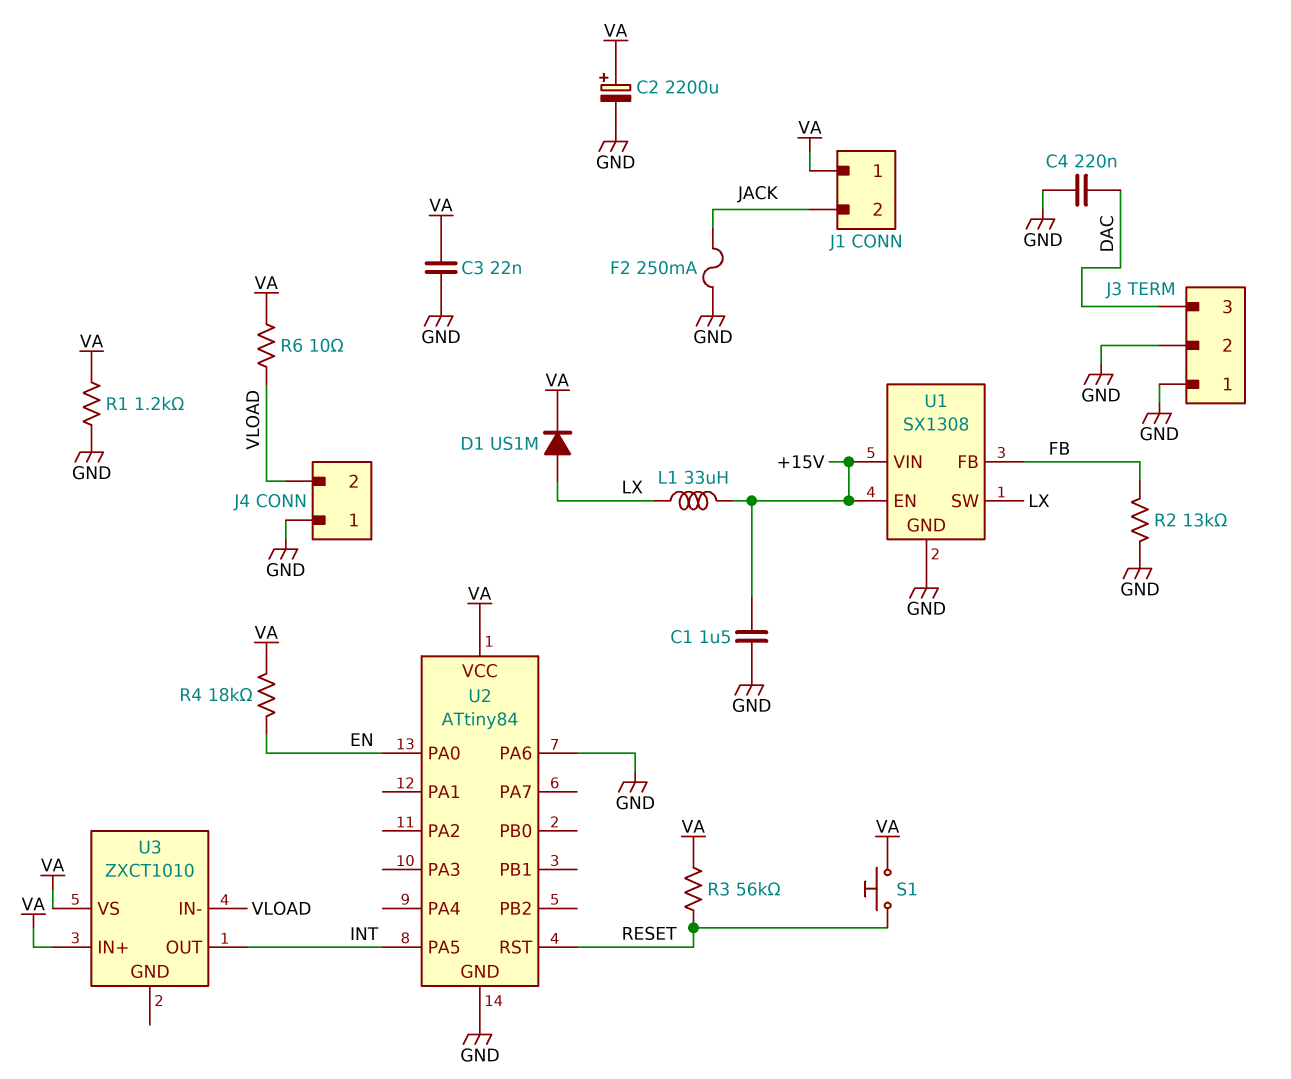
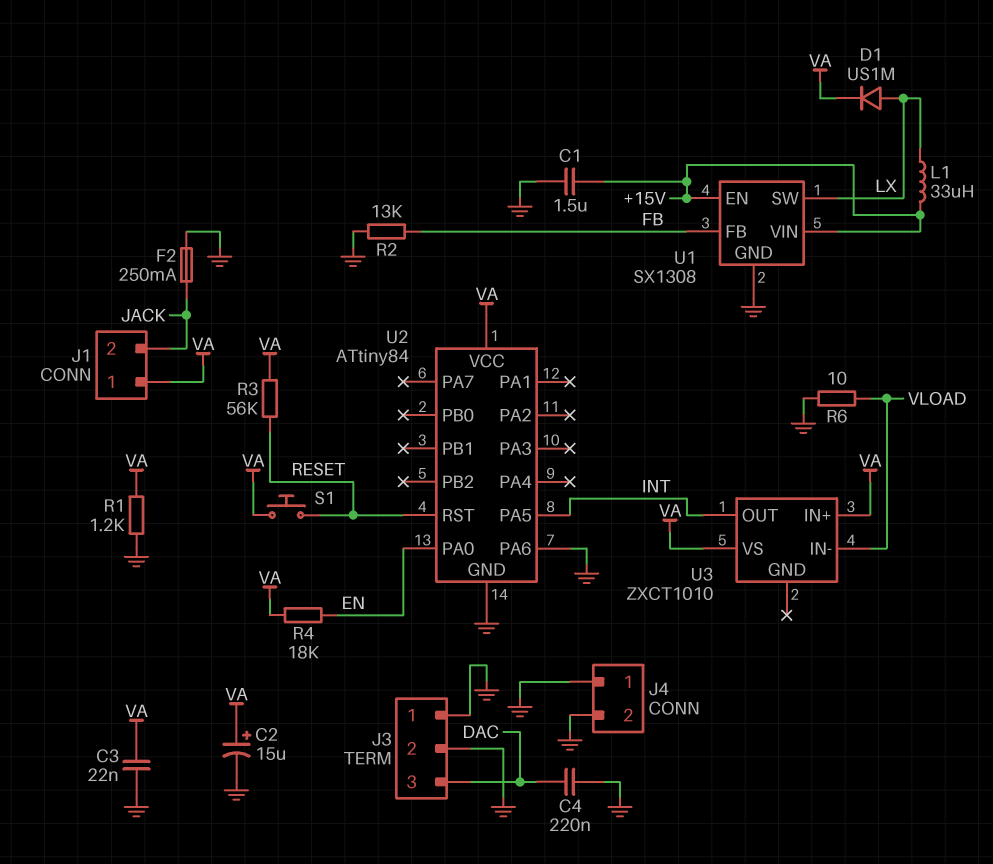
C2: 2200uF (plus VA, minus GND) -> 15uF (plus VA, minus GND)
J4 pin 2: VLOAD -> GND
R6: 10 (VA, VLOAD) -> 10 (GND, VLOAD)

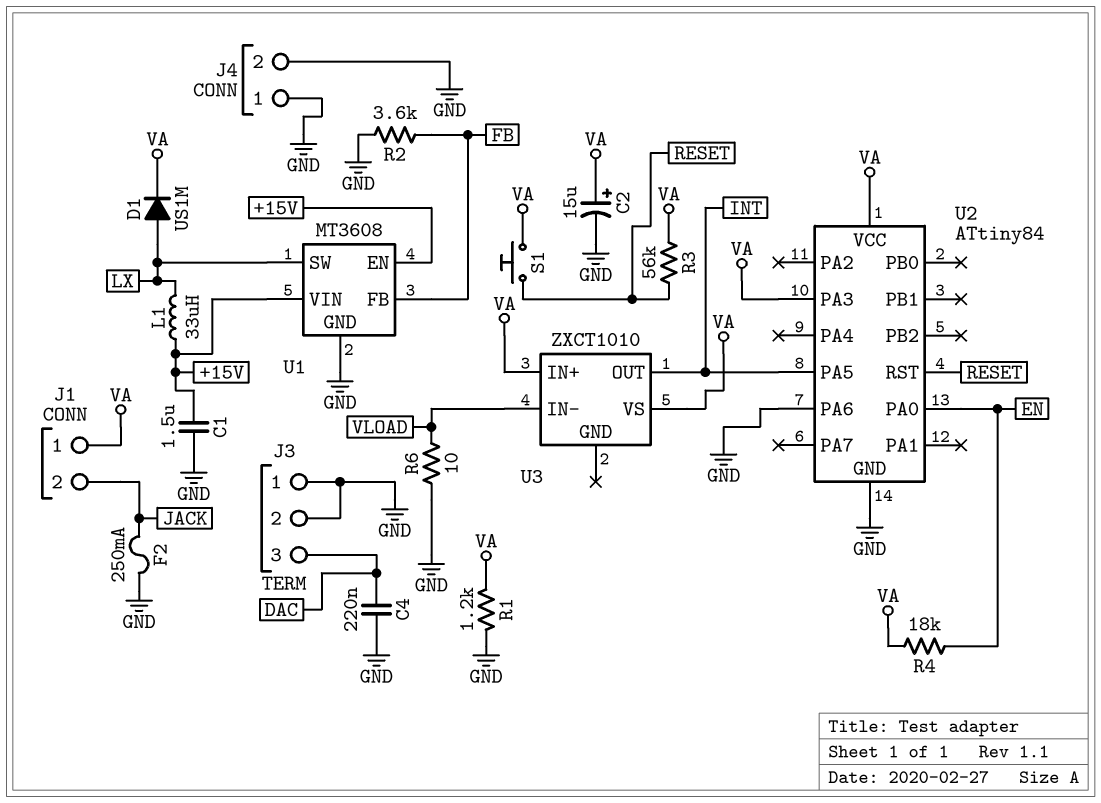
C3: 22nF (GND, VA) -> none
R2: 13k (FB, GND) -> 3.6k (FB, GND)
U1: SX1308 -> MT3608
U2 pin PA3: none -> VA

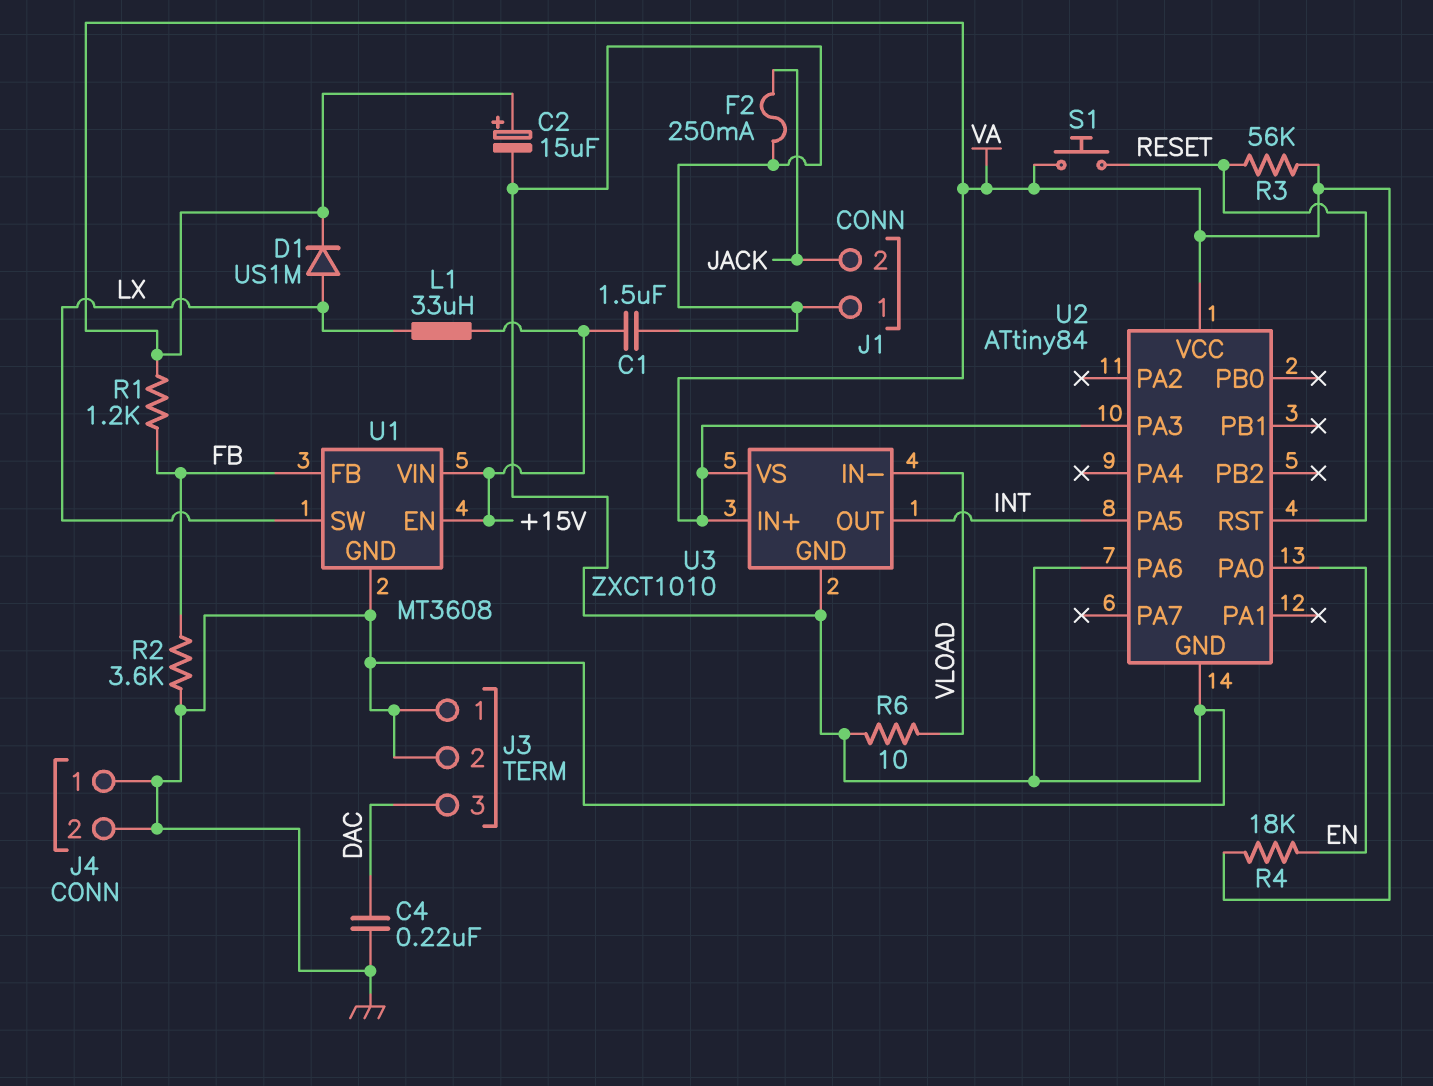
J1 pin 1: VA -> GND
R1: 1.2k (GND, VA) -> 1.2k (FB, VA)
U3 pin GND: none -> GND

